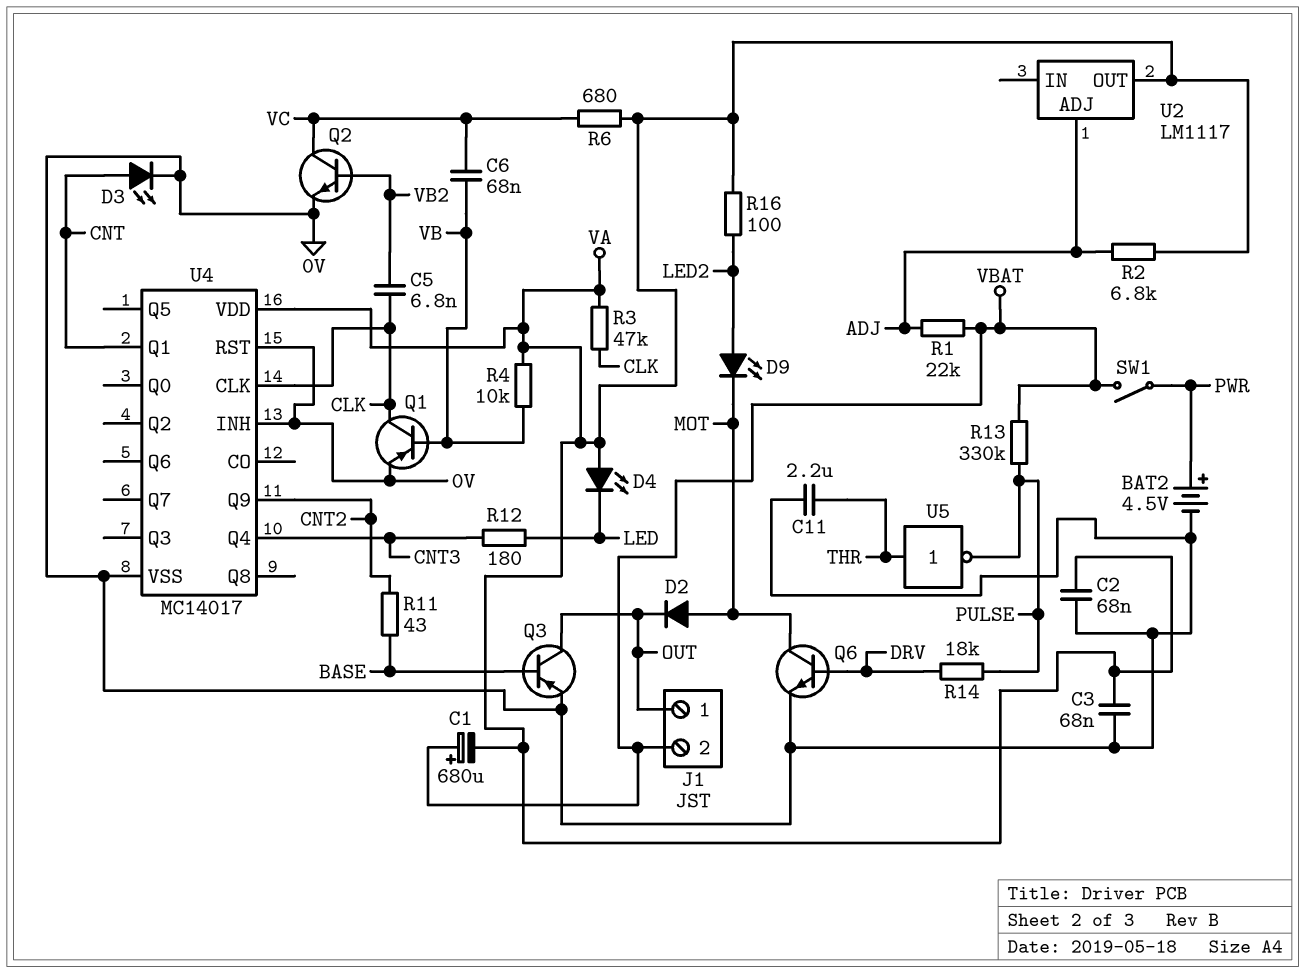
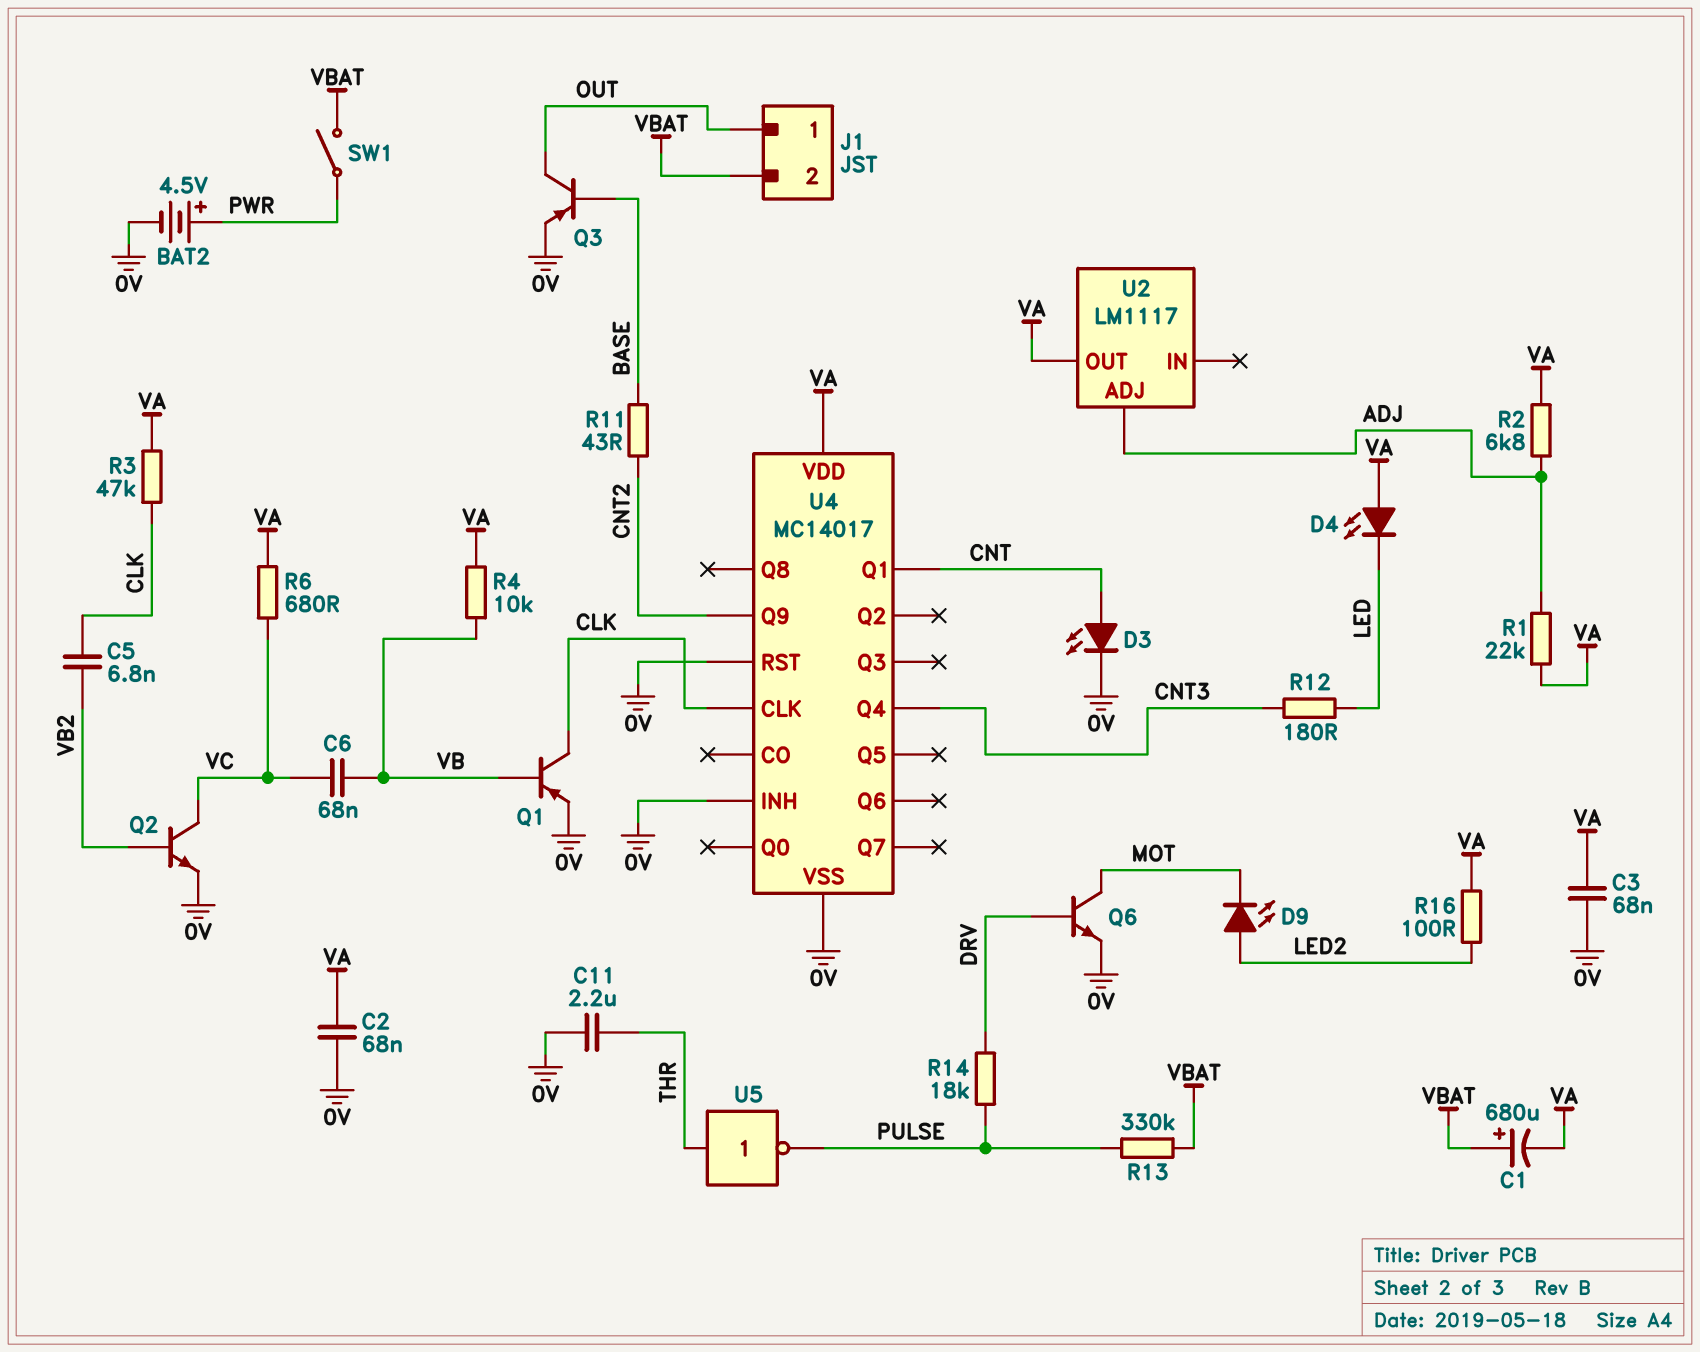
D2: diode (A MOT, K OUT) -> none
R1: 22k (ADJ, VBAT) -> 22k (ADJ, VA)

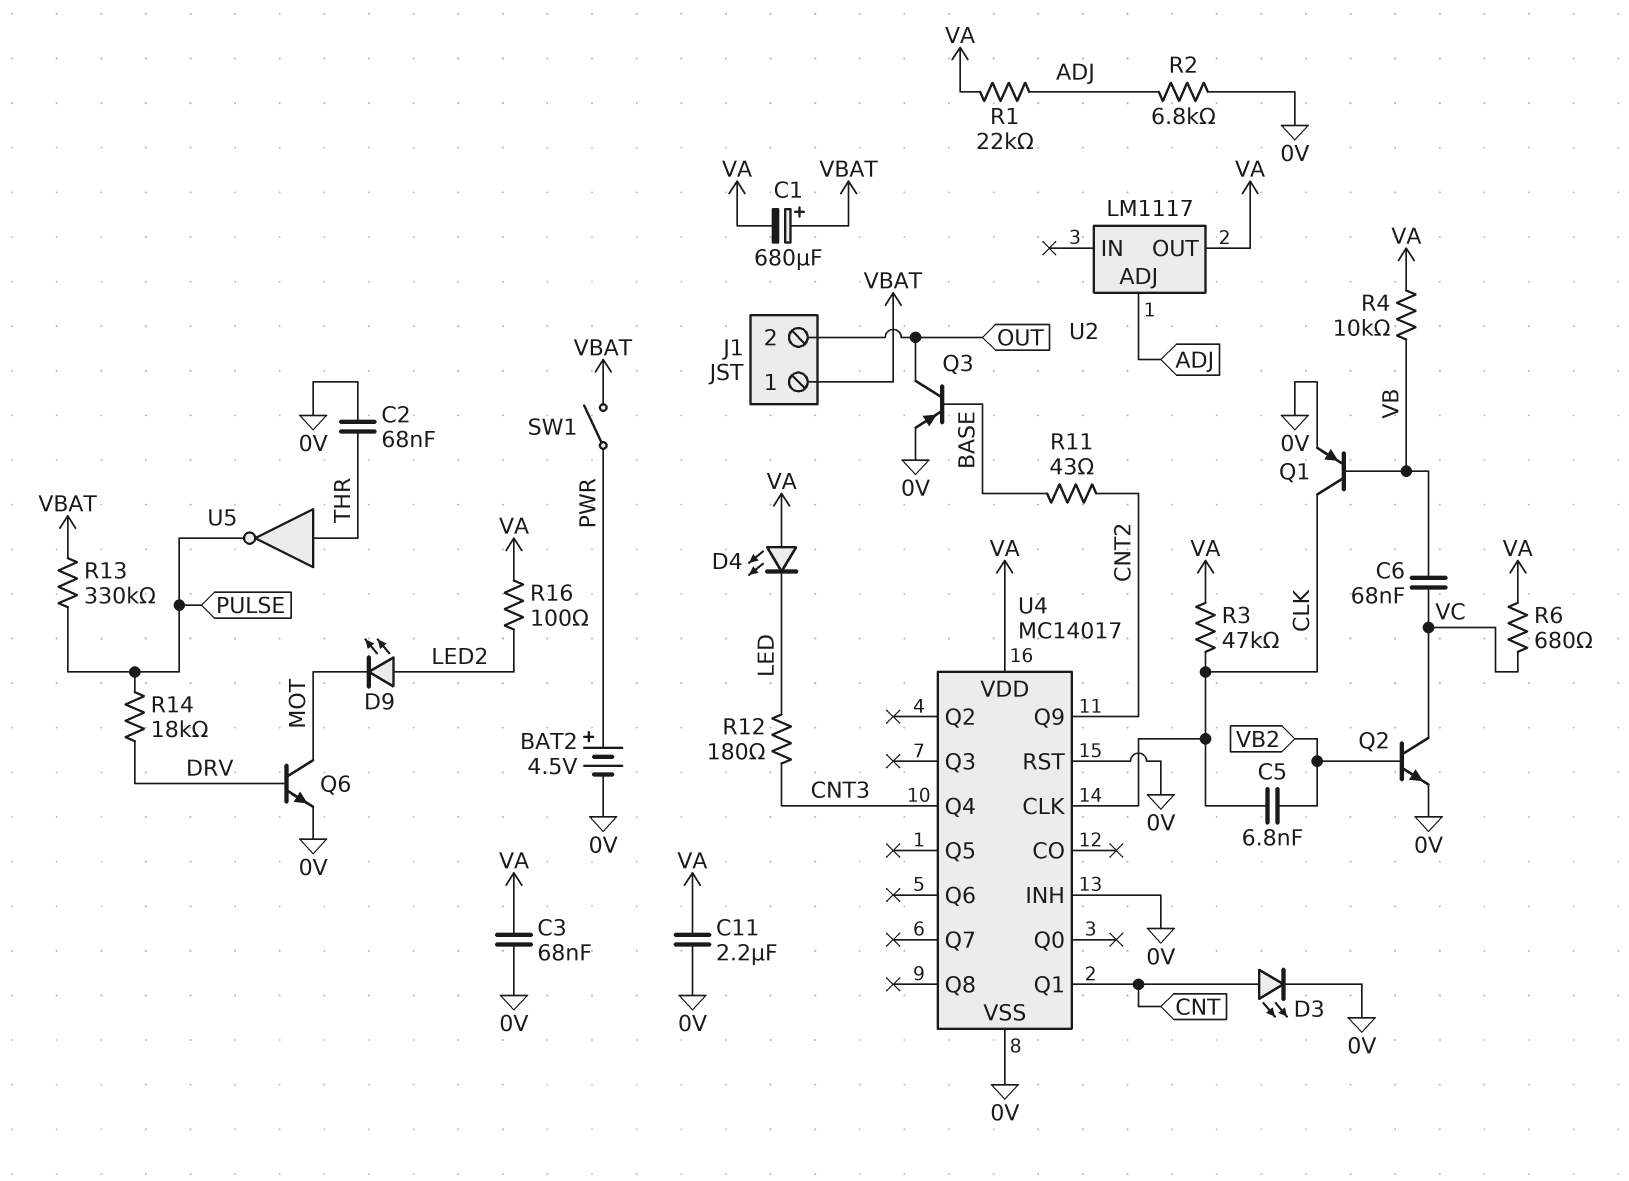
C2: 68nF (0V, VA) -> 68nF (0V, THR)
C11: 2.2uF (0V, THR) -> 2.2uF (0V, VA)
J1 pin 1: OUT -> VBAT
J1 pin 2: VBAT -> OUT
R2: 6.8k (ADJ, VA) -> 6.8k (0V, ADJ)

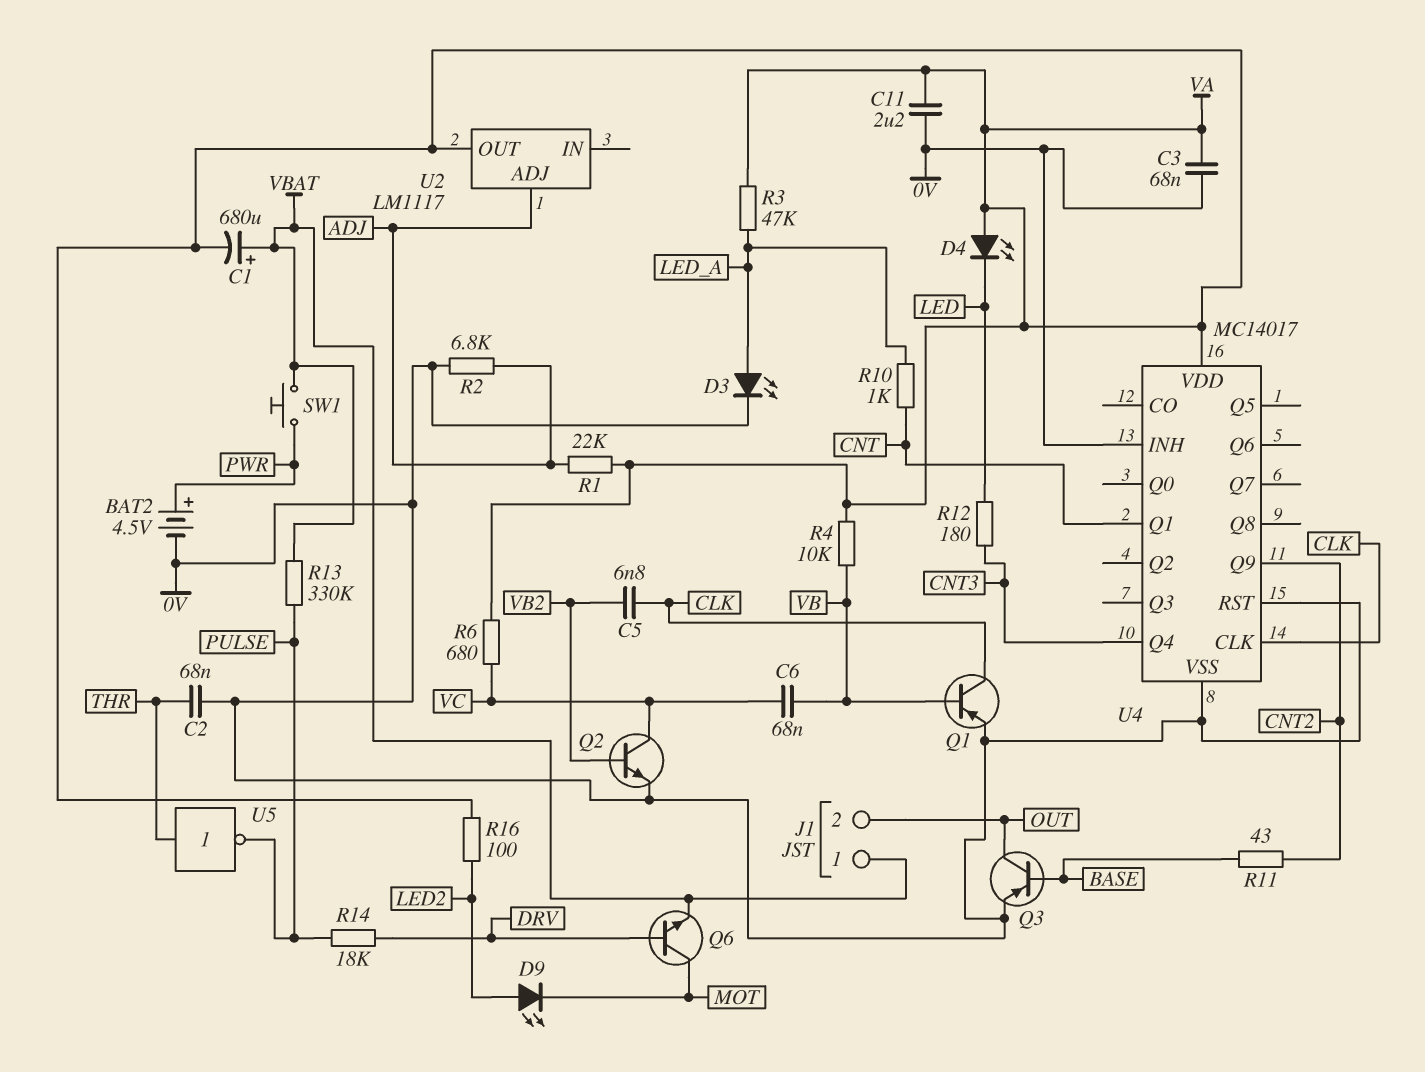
D3: LED (A CNT, K 0V) -> LED (A LED_A, K 0V)
Q6: NPN (B DRV, C MOT, E 0V) -> NPN (B DRV, C MOT, E VBAT)
R3: 47k (CLK, VA) -> 47k (LED_A, VA)
R10: none -> 1k (CNT, LED_A)
SW1: switch (PWR, VBAT) -> button (PWR, VBAT)

